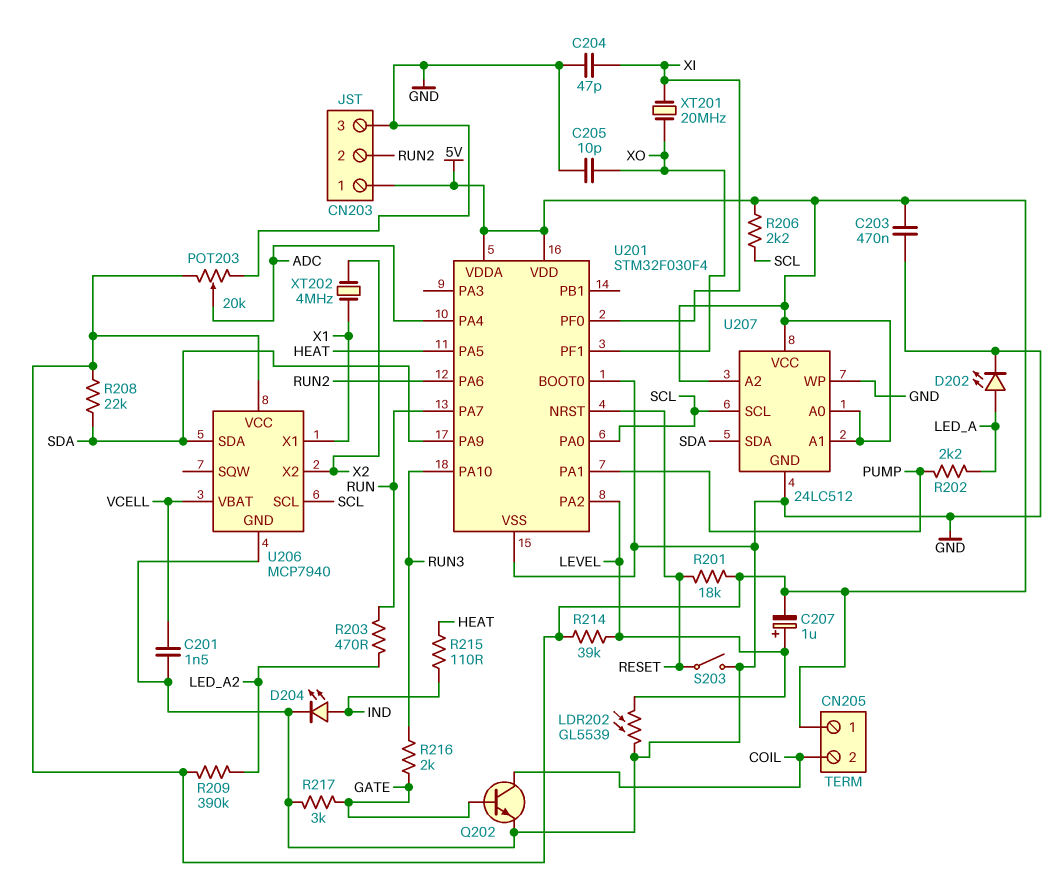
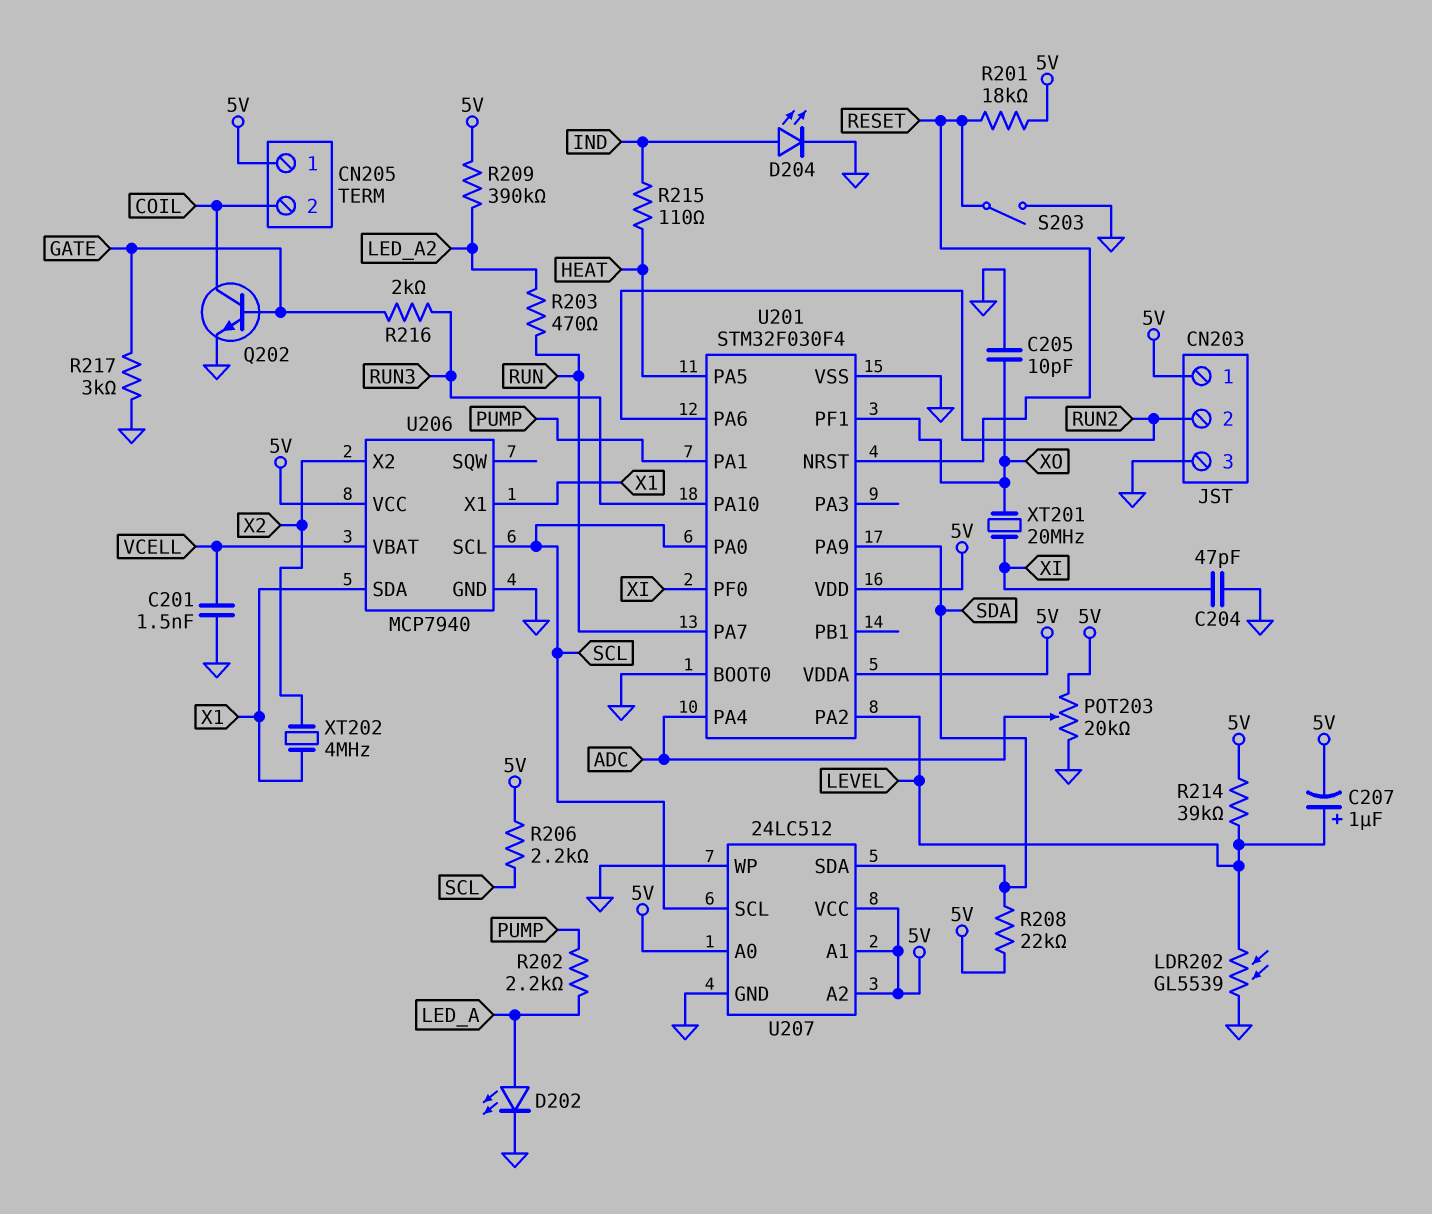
C203: 470nF (5V, GND) -> none
U206 pin SDA: SDA -> X1

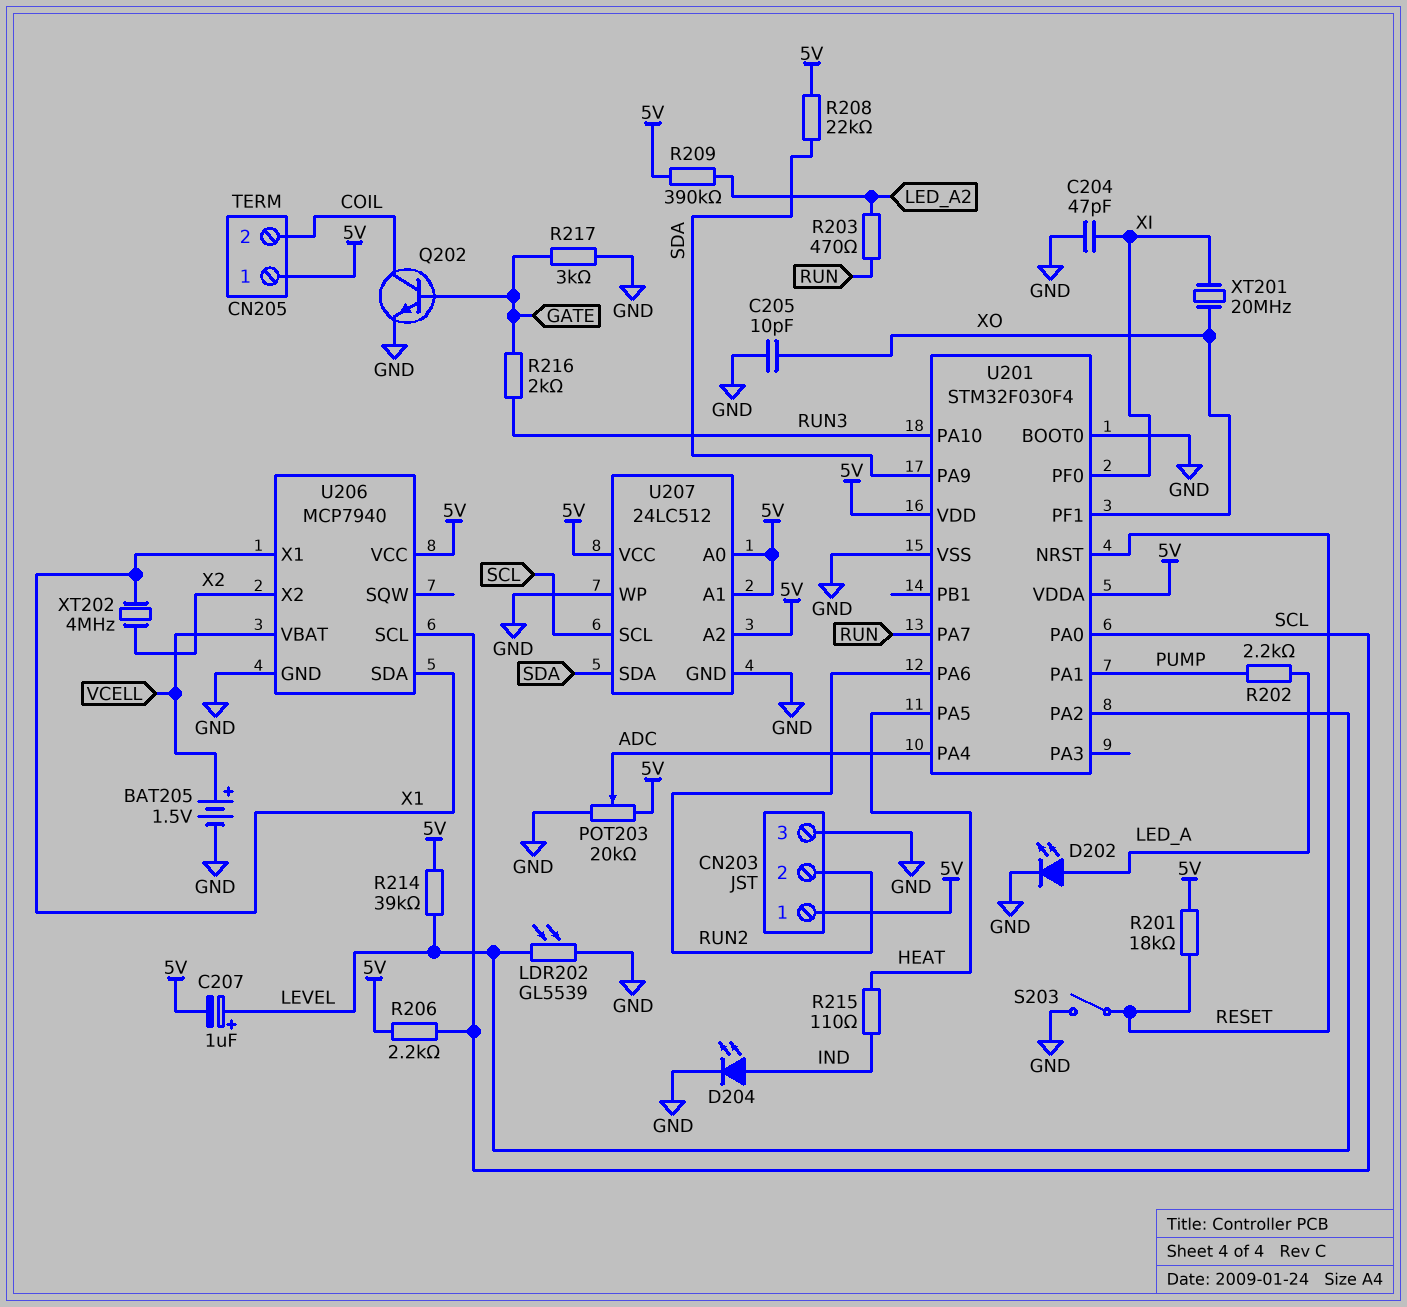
BAT205: none -> 1.5V (plus VCELL, minus GND)
C201: 1.5nF (GND, VCELL) -> none

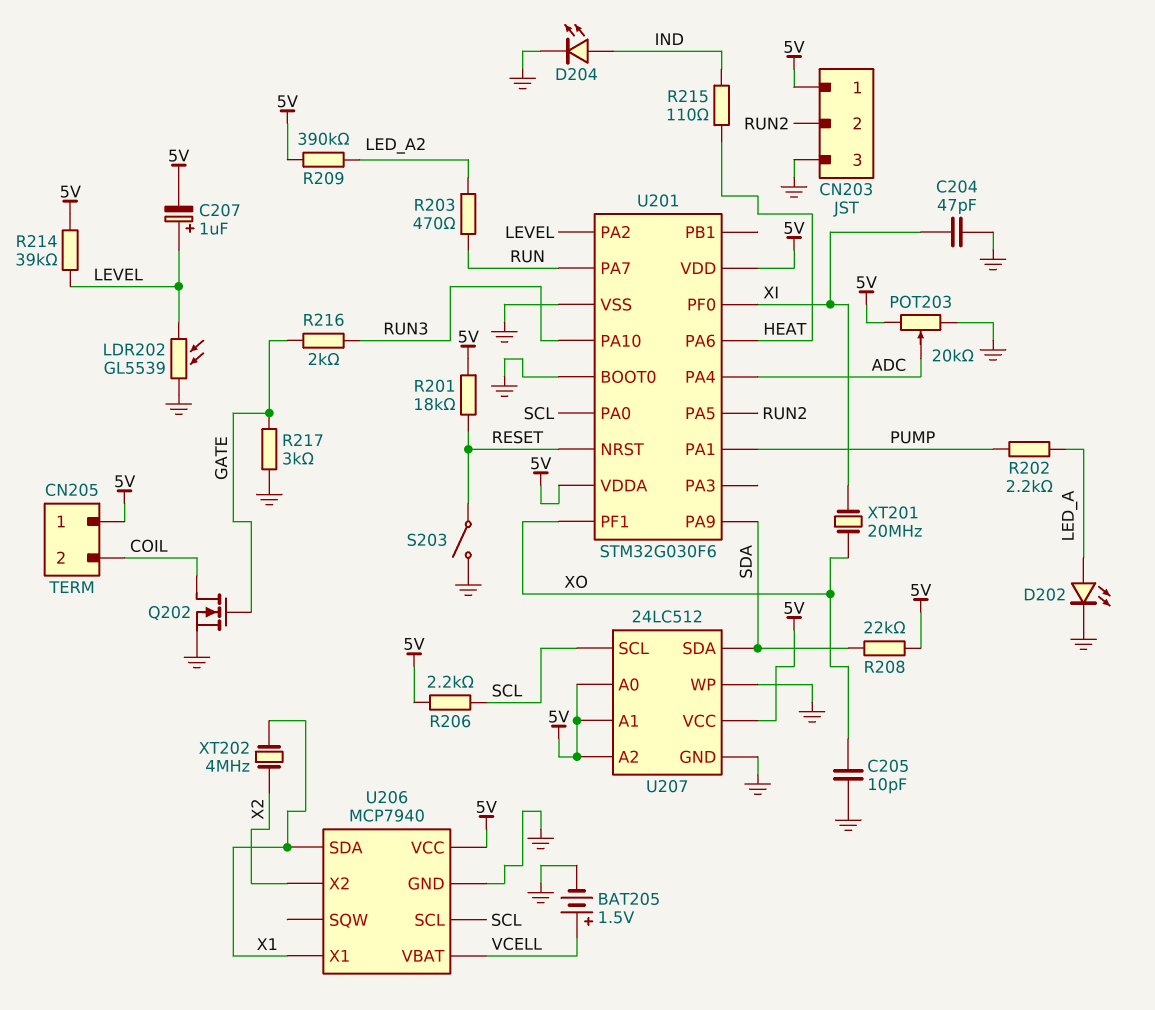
Q202: NPN (B GATE, C COIL, E GND) -> NMOS (G GATE, D COIL, S GND)
U201: STM32F030F4 -> STM32G030F6
U201 pin PA5: HEAT -> RUN2
U201 pin PA6: RUN2 -> HEAT

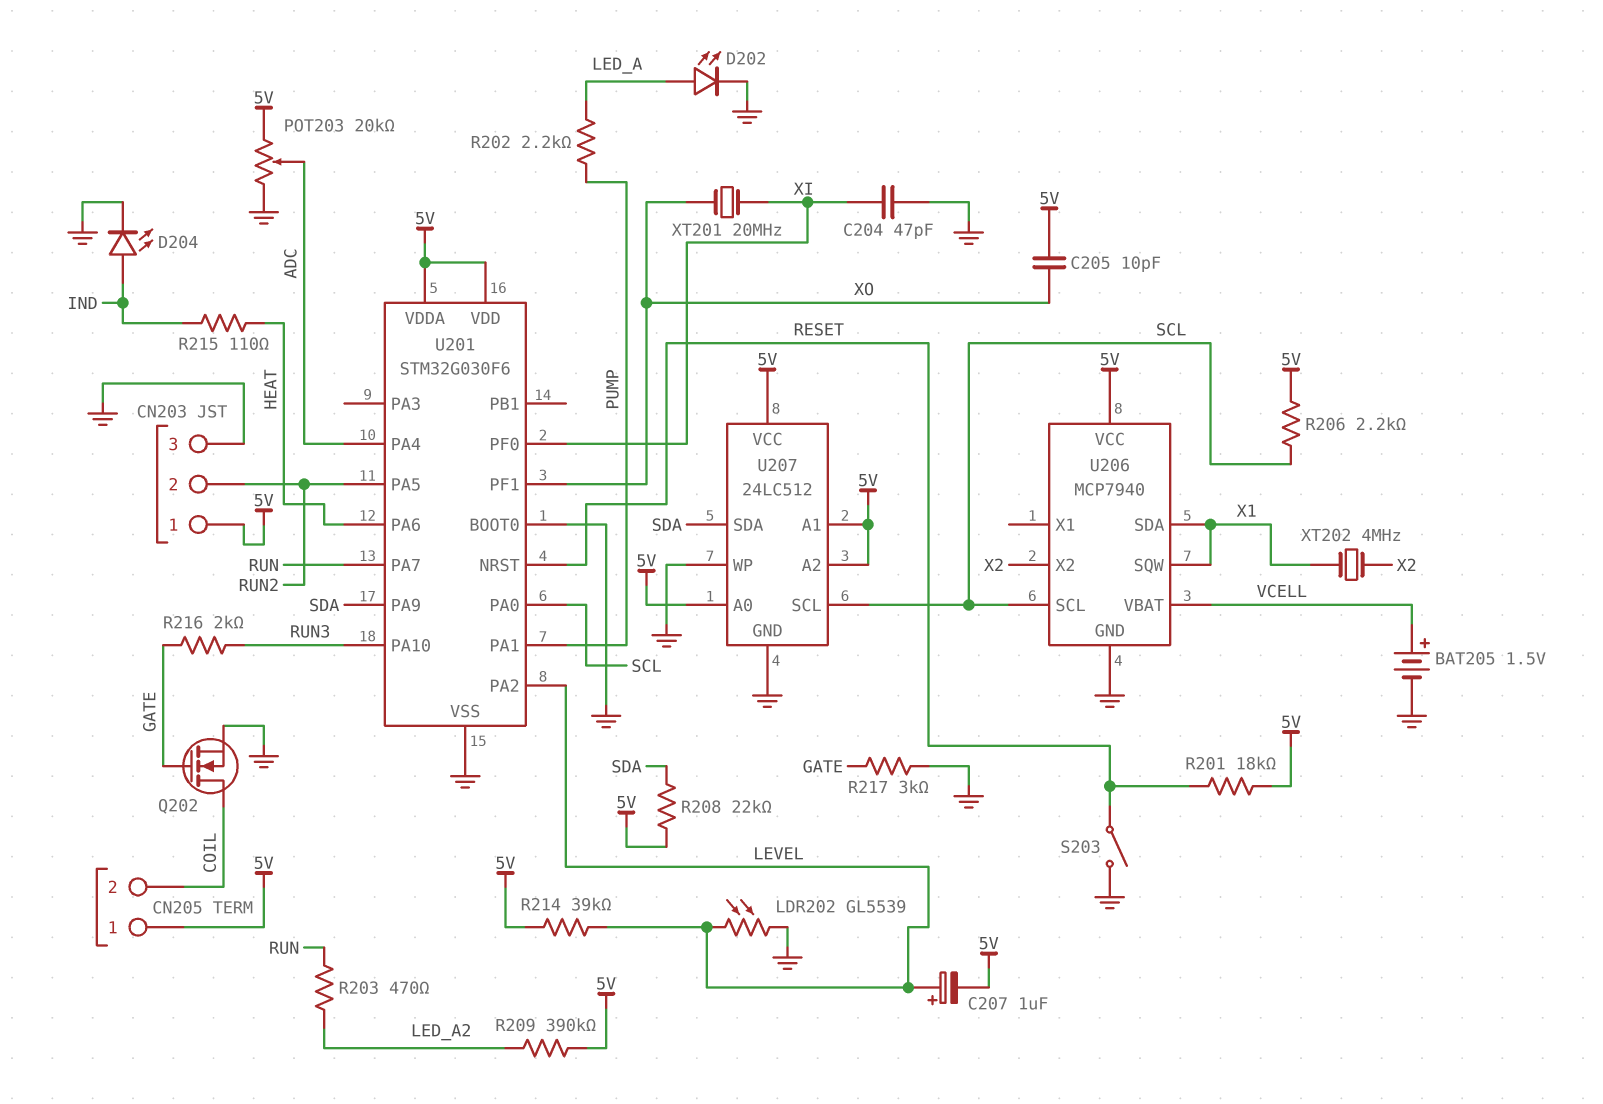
C205: 10pF (GND, XO) -> 10pF (5V, XO)
U206 pin SQW: none -> X1
U206 pin X1: X1 -> none

